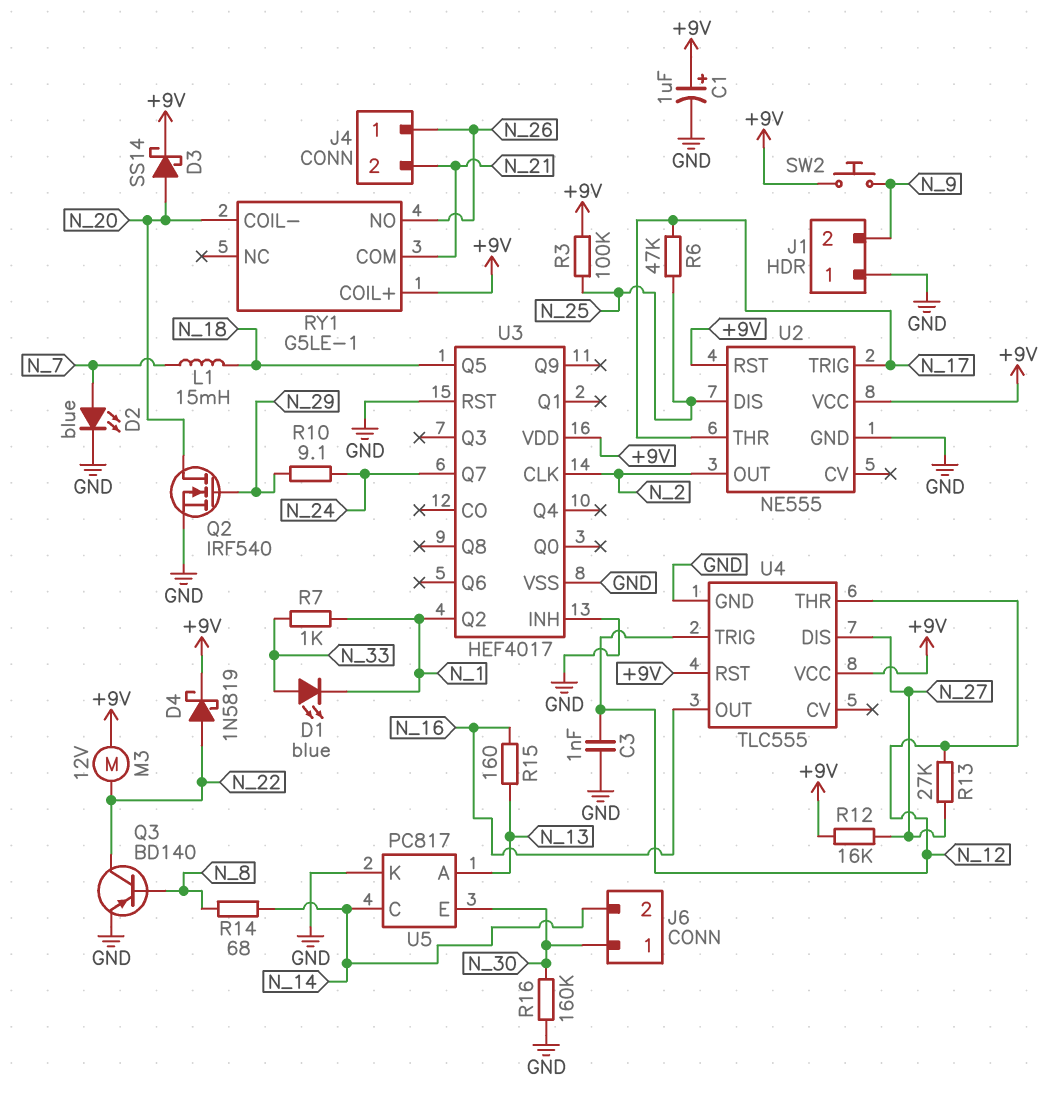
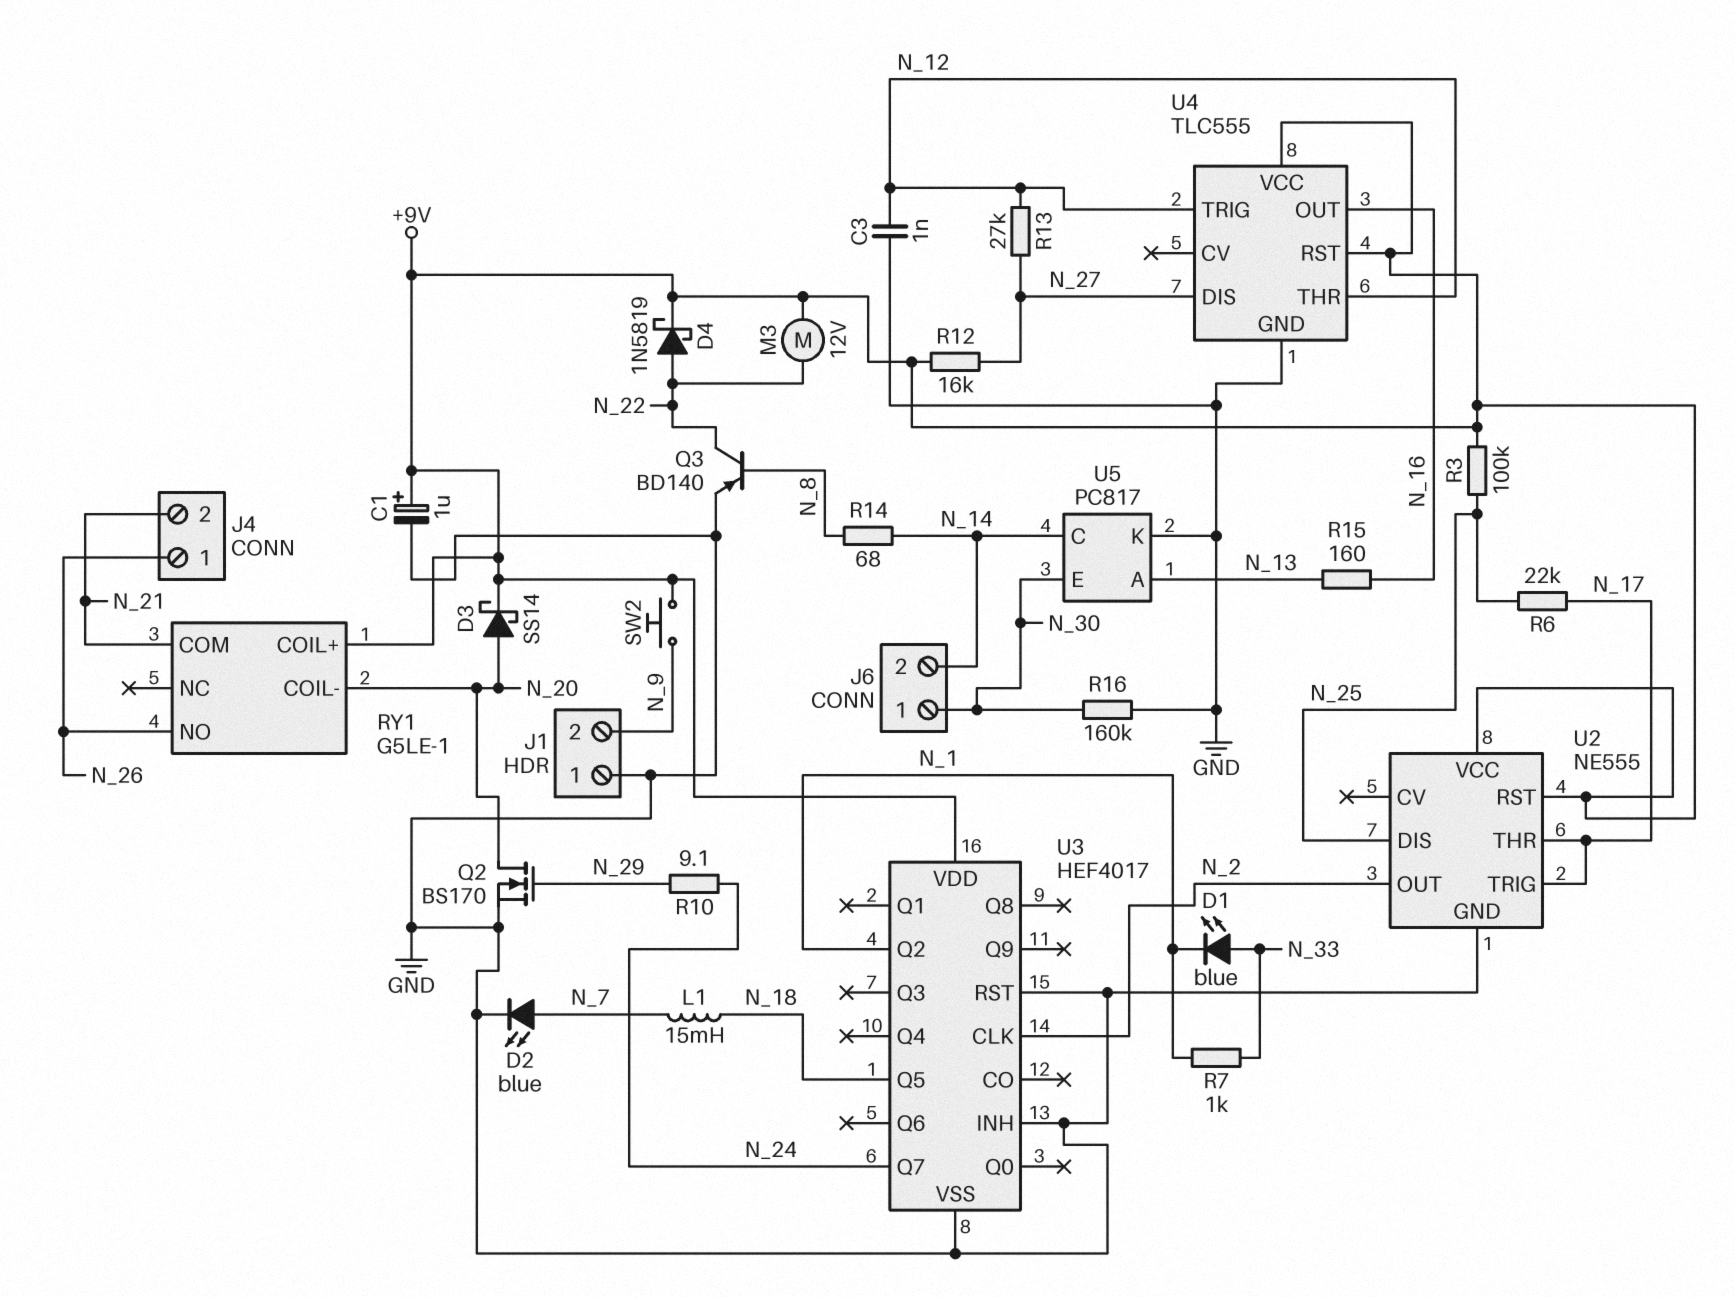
Q2: NMOS IRF540 (G N_29, D N_20, S GND) -> NMOS BS170 (G N_29, D N_20, S GND)
R6: 47k (N_17, N_25) -> 22k (N_17, N_25)

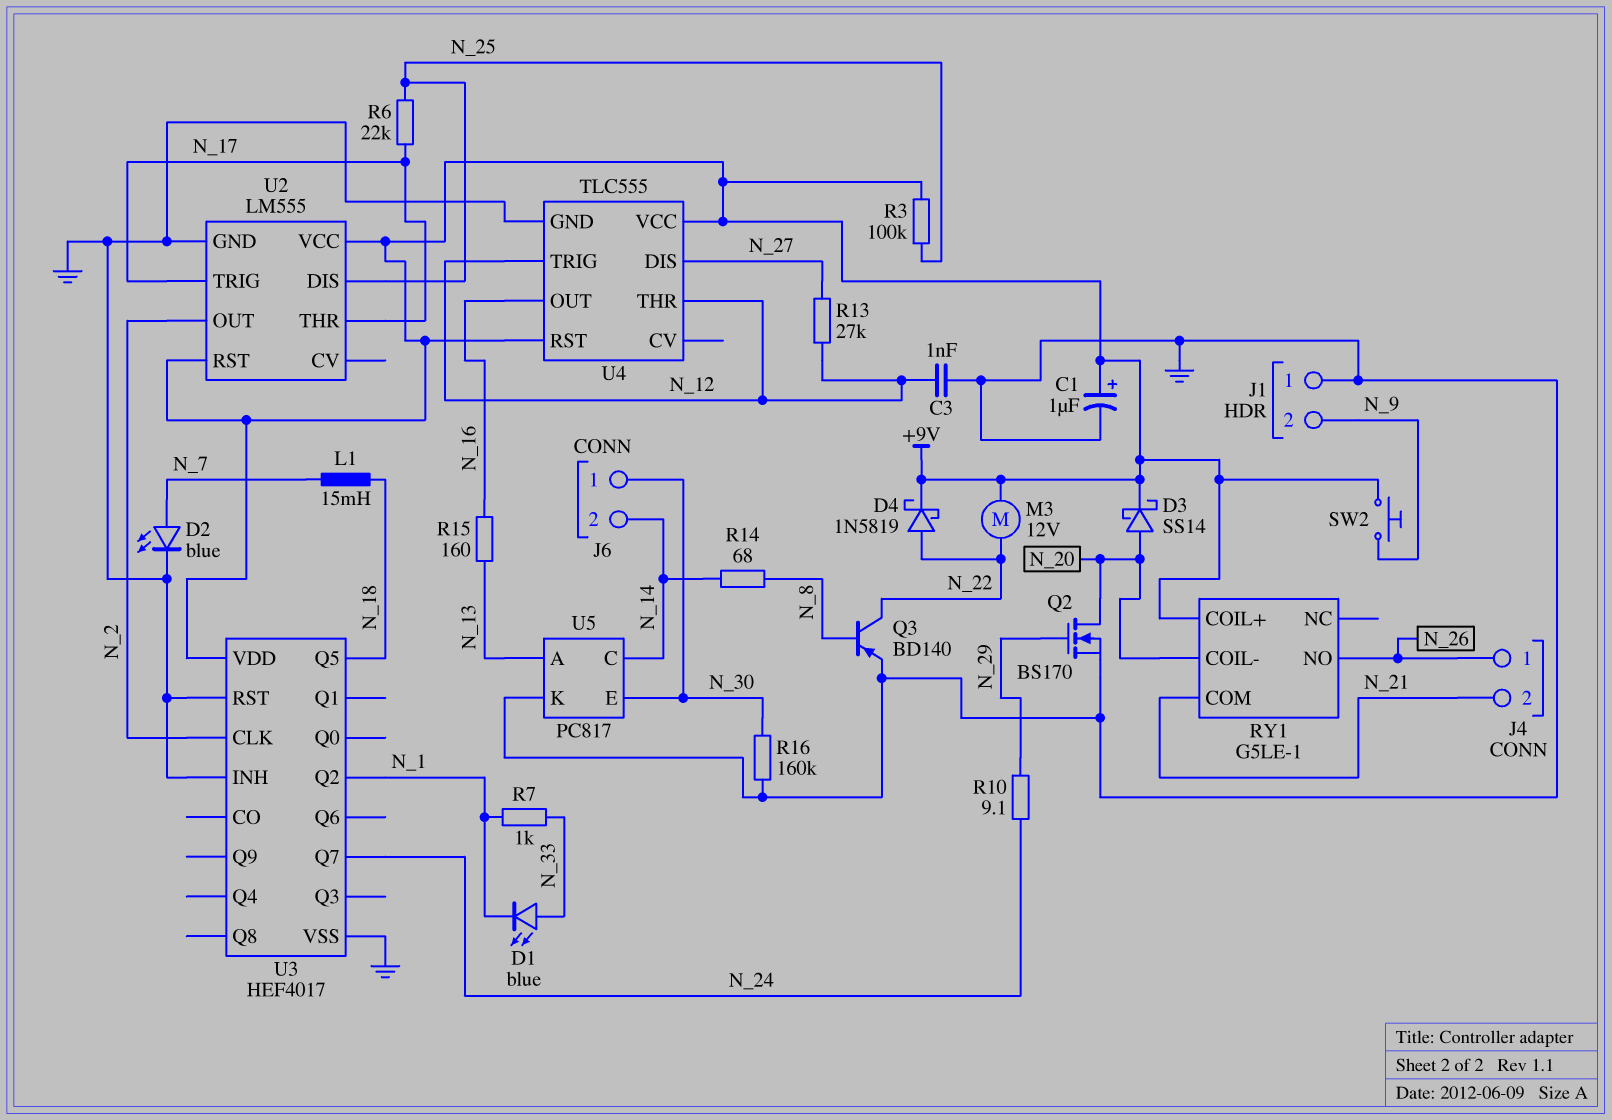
R12: 16k (+9V, N_27) -> none
U2: NE555 -> LM555

